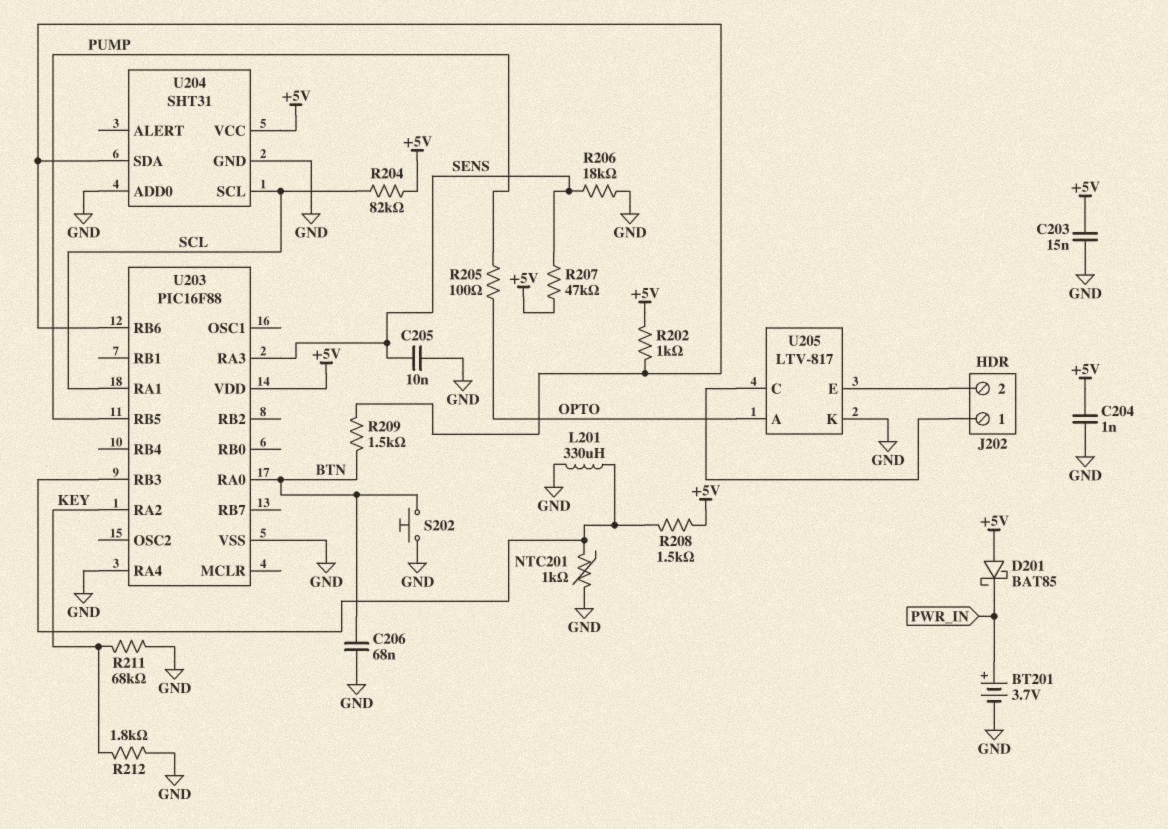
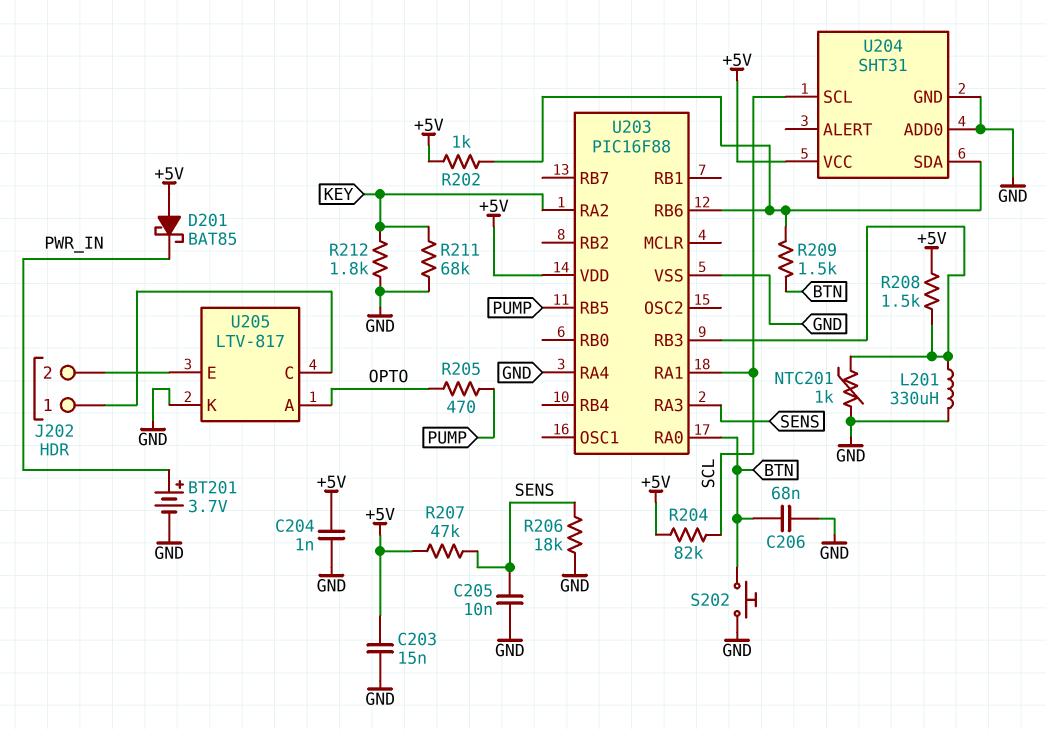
R205: 100 (OPTO, PUMP) -> 470 (OPTO, PUMP)

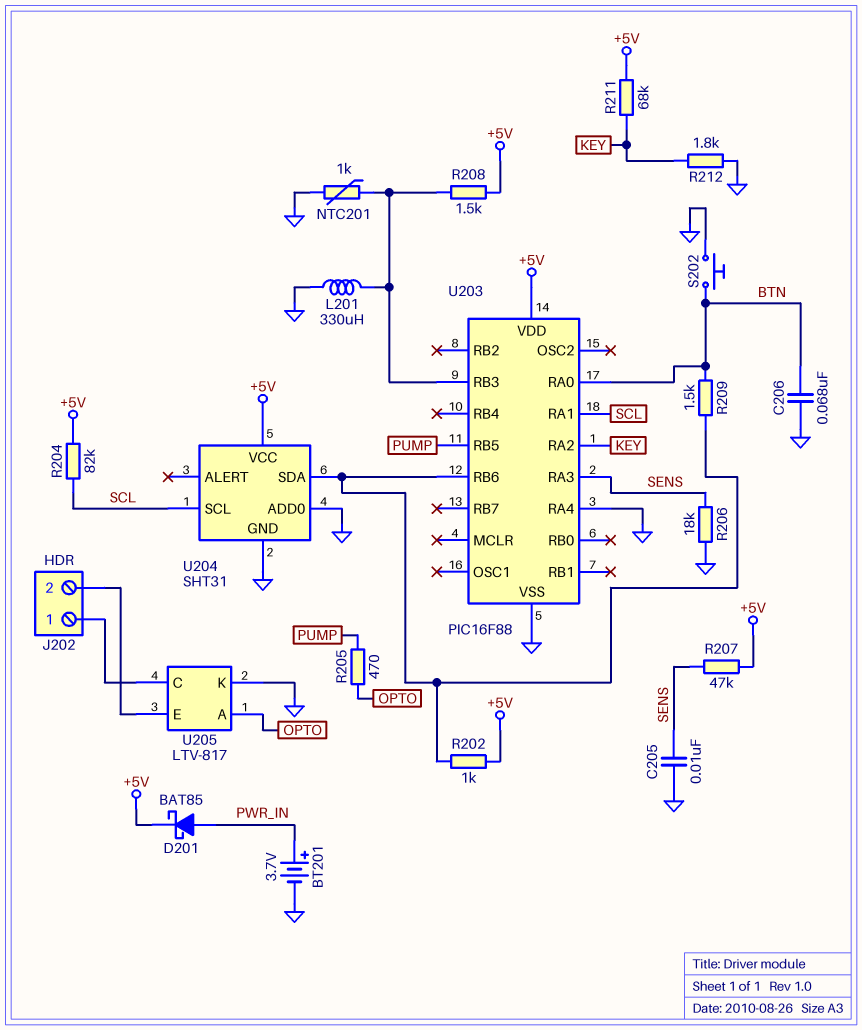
C203: 15nF (+5V, GND) -> none
C204: 1nF (+5V, GND) -> none
D201: schottky BAT85 (A +5V, K PWR_IN) -> schottky BAT85 (A PWR_IN, K +5V)
R211: 68k (GND, KEY) -> 68k (+5V, KEY)

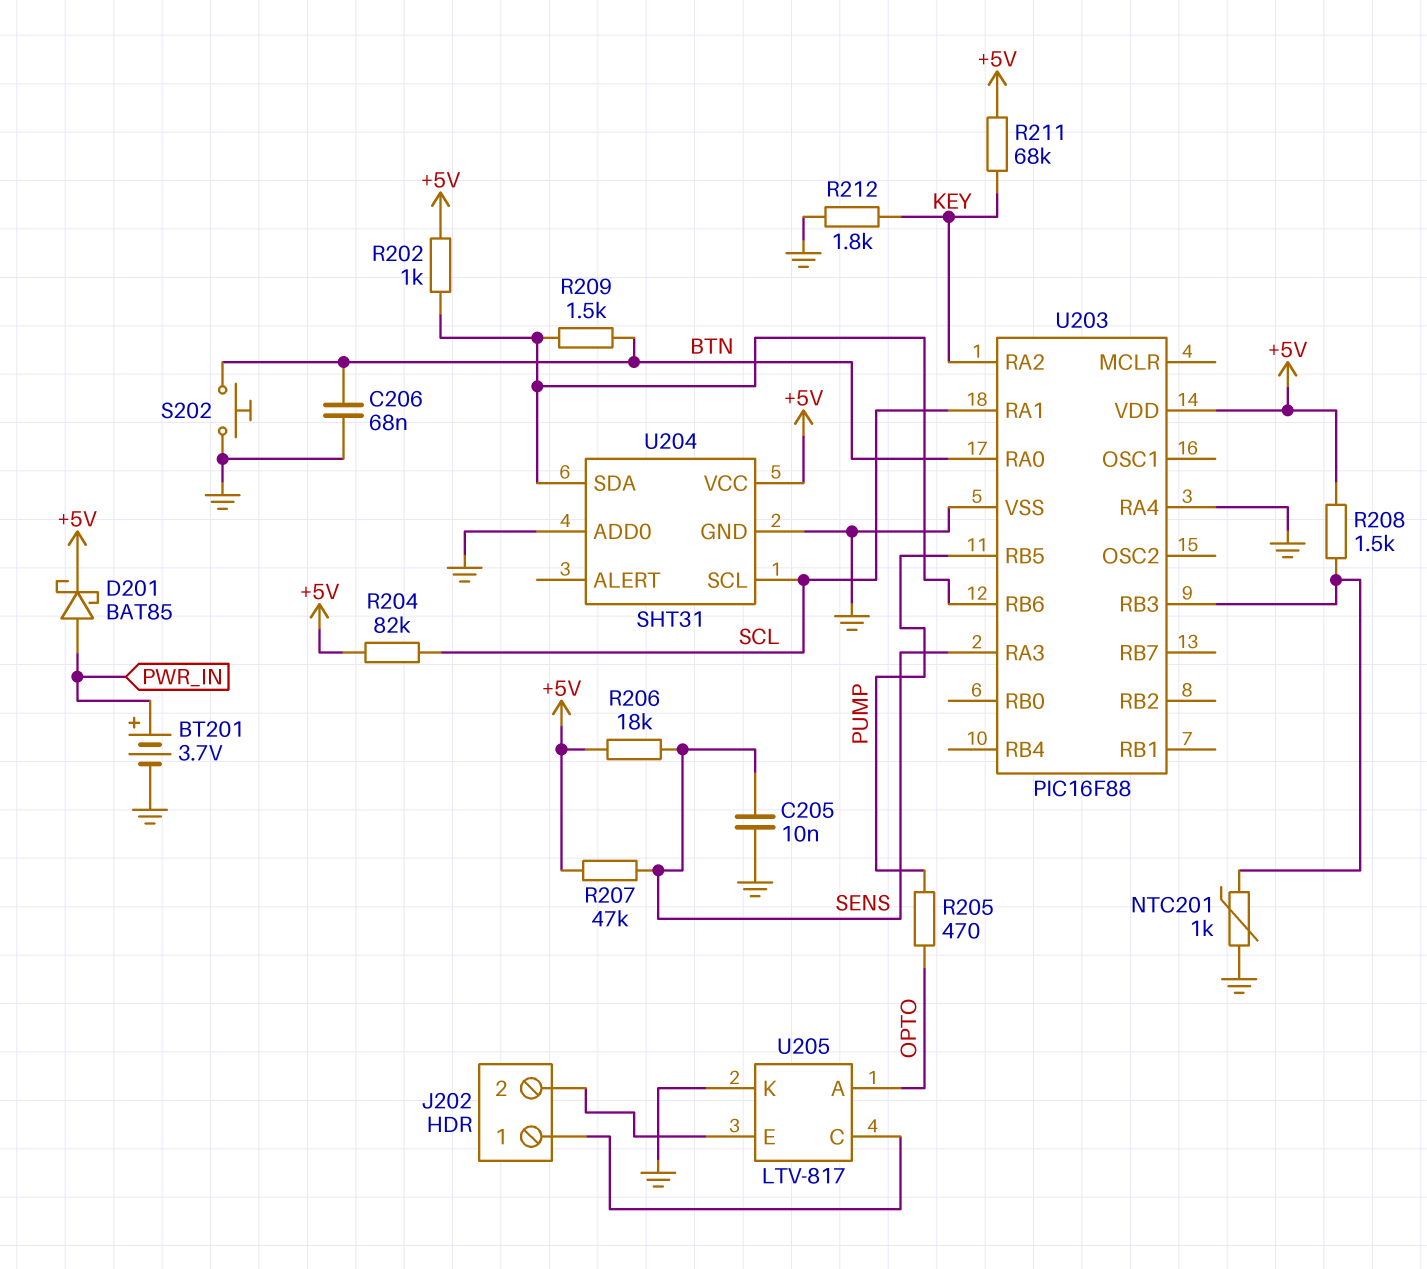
L201: 330uH (GND, U203/RB3) -> none
R206: 18k (GND, SENS) -> 18k (+5V, SENS)

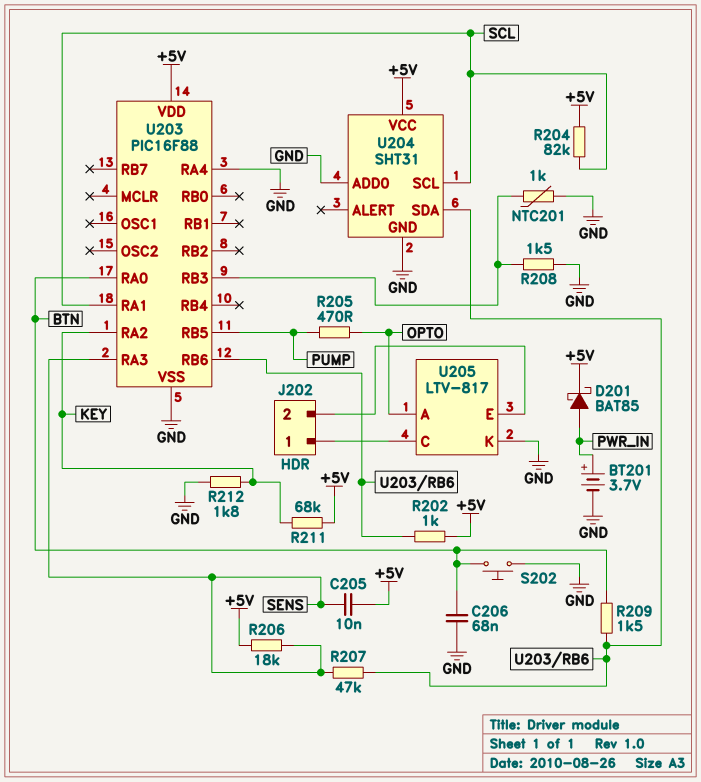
C205: 10nF (GND, SENS) -> 10nF (+5V, SENS)
R207: 47k (+5V, SENS) -> 47k (SENS, U203/RB6)
R208: 1.5k (+5V, U203/RB3) -> 1.5k (GND, U203/RB3)

